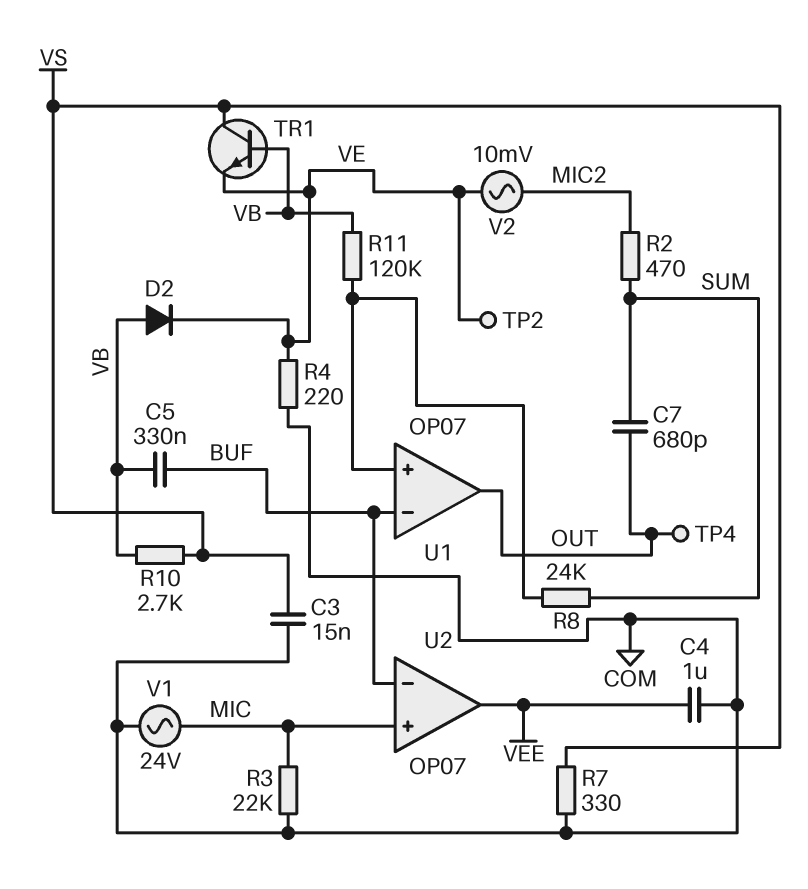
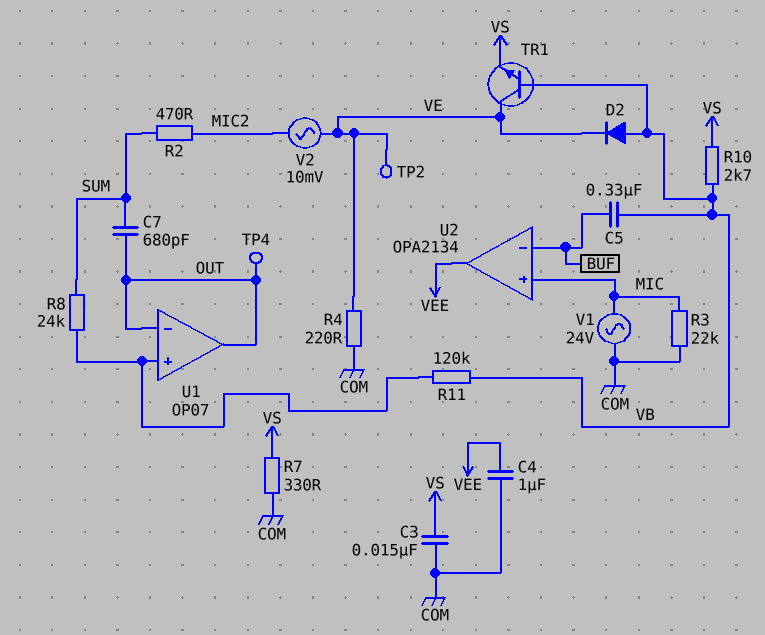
TR1: NPN (B VB, C VS, E VE) -> NPN (B VB, C VE, E VS)
U1 pin in-: BUF -> OUT
U2: OP07 -> OPA2134

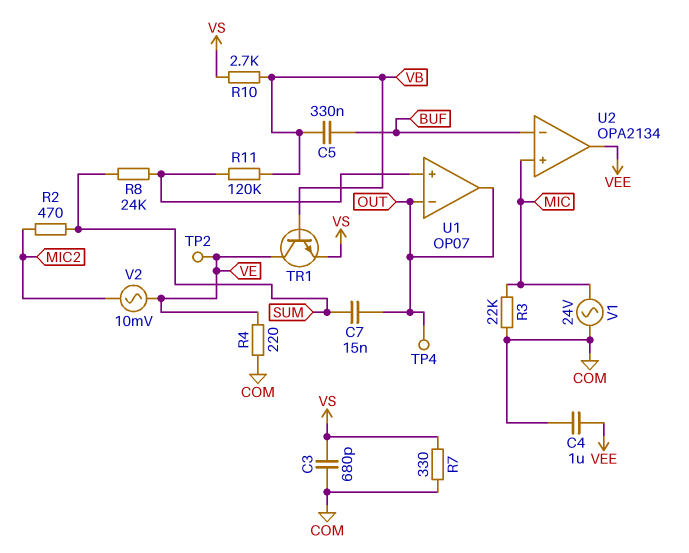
C3: 15nF (COM, VS) -> 680pF (COM, VS)
C7: 680pF (OUT, SUM) -> 15nF (OUT, SUM)
D2: diode (A VB, K VE) -> none

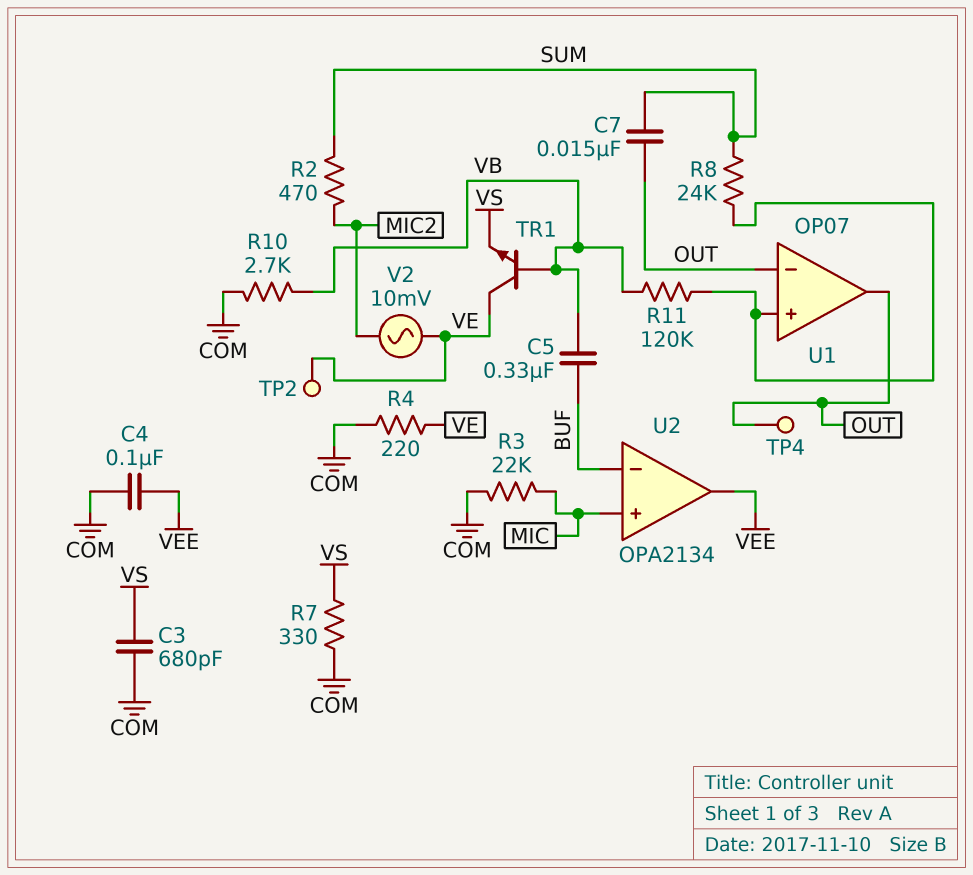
C4: 1uF (COM, VEE) -> 100nF (COM, VEE)
R10: 2.7k (VB, VS) -> 2.7k (COM, VB)
V1: AC 24V (COM, MIC) -> none

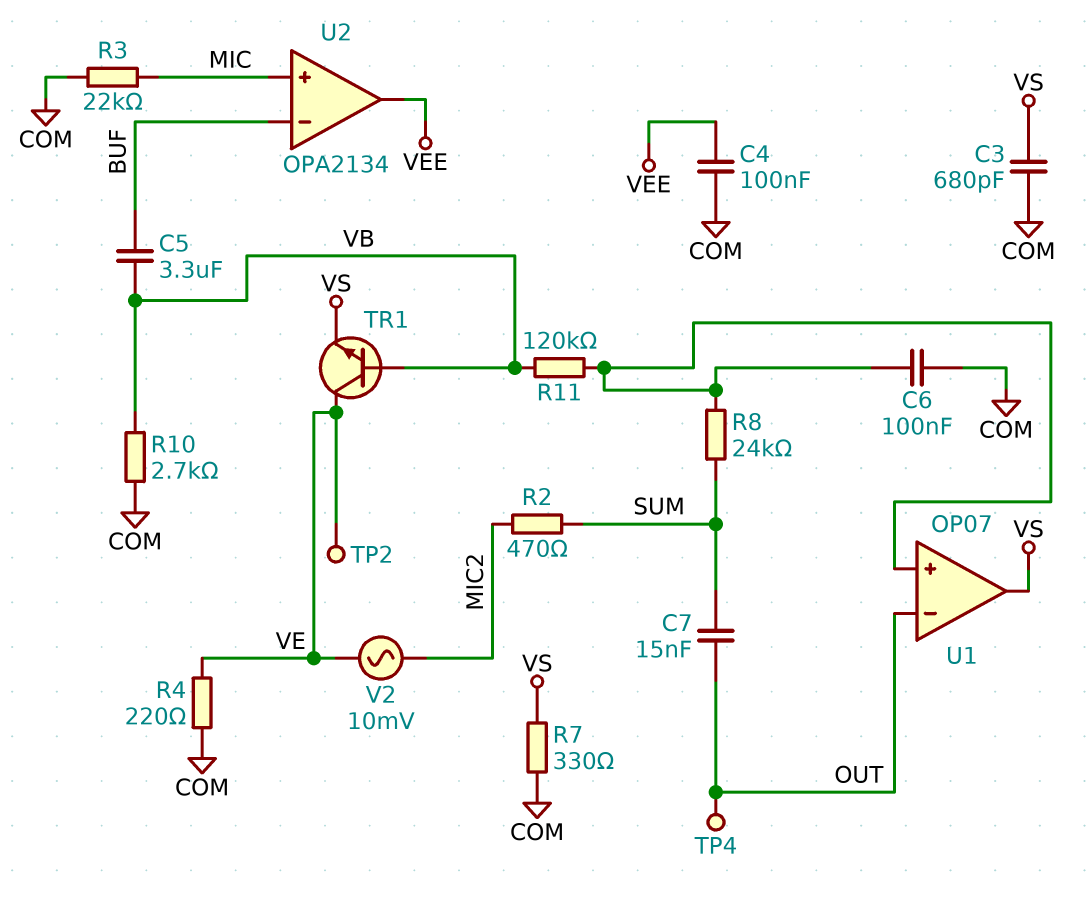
C5: 330nF (BUF, VB) -> 3.3uF (BUF, VB)
C6: none -> 100nF (COM, U1/in+)
U1 pin out: OUT -> VS

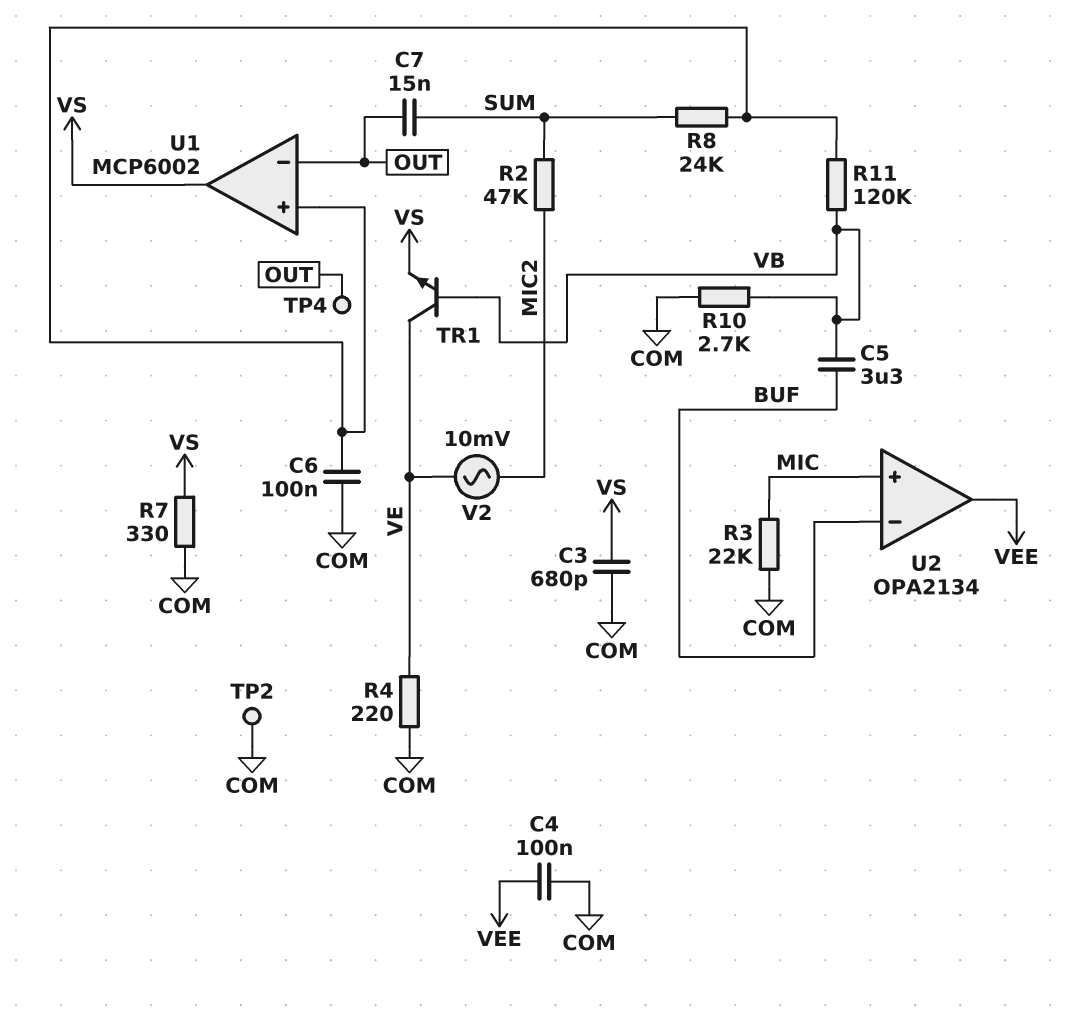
R2: 470 (MIC2, SUM) -> 47k (MIC2, SUM)
TP2: test point (VE) -> test point (COM)
U1: OP07 -> MCP6002

